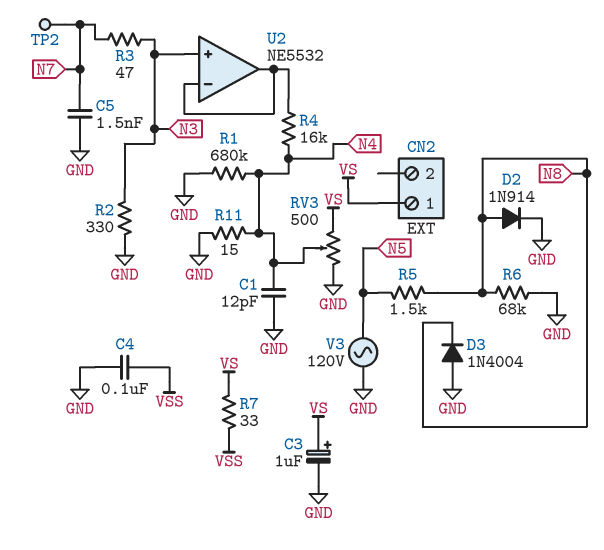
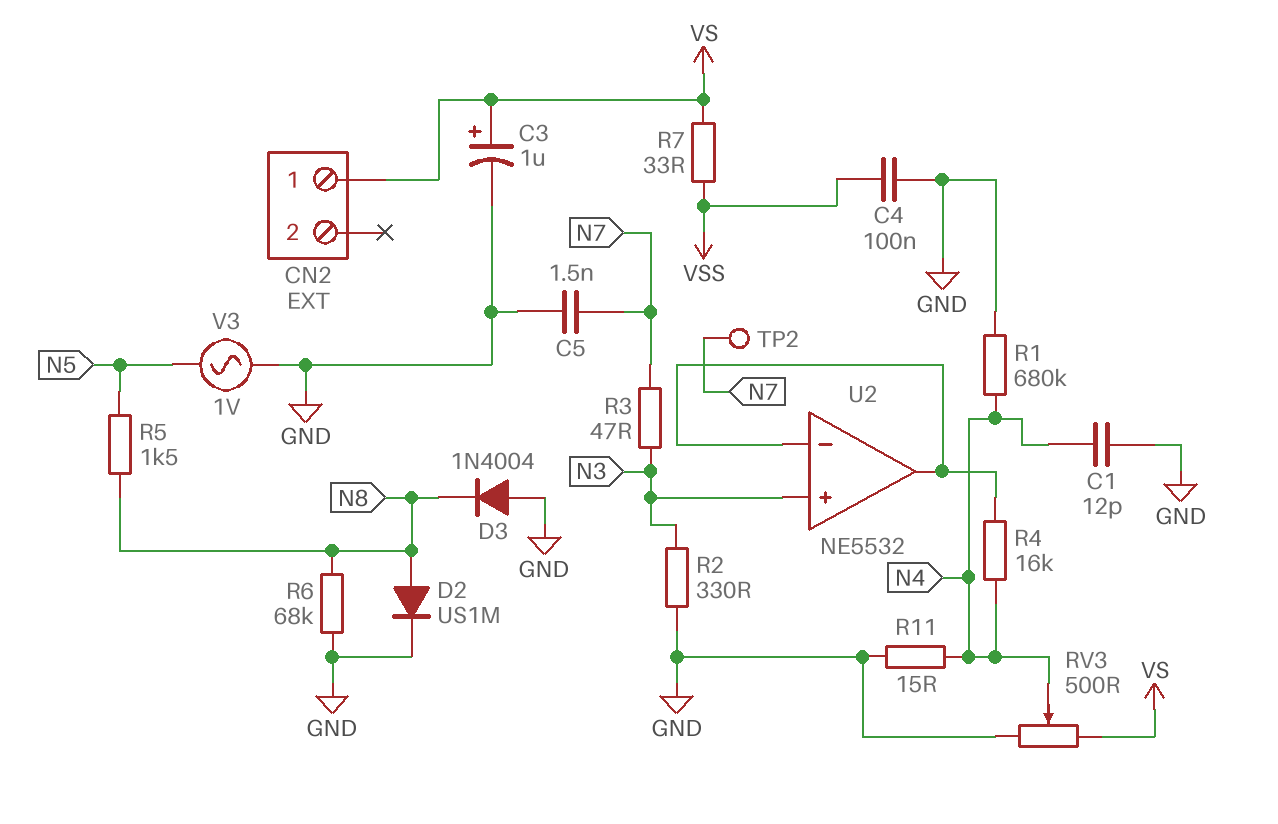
D2: diode 1N914 (A N8, K GND) -> diode US1M (A N8, K GND)
V3: AC 120V (GND, N5) -> AC 1V (GND, N5)

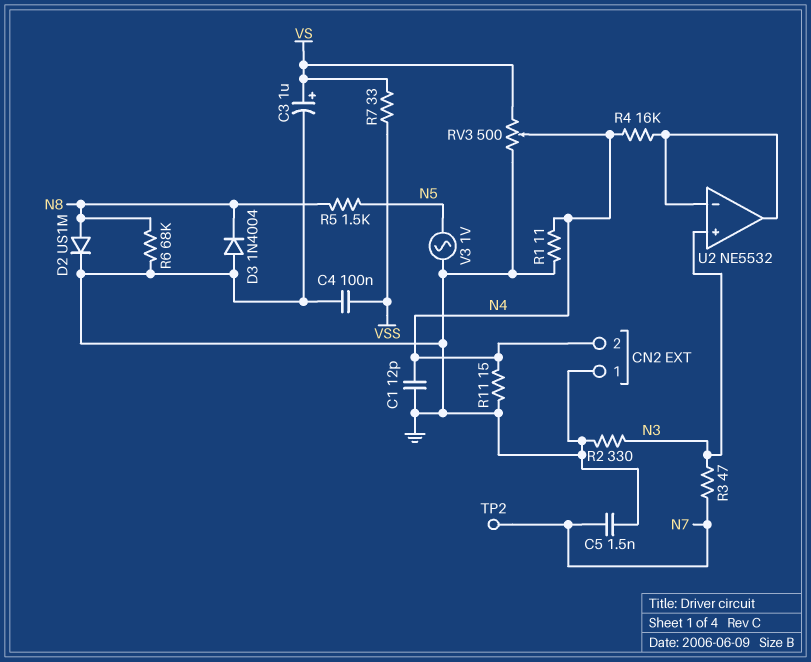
CN2 pin 1: VS -> GND
CN2 pin 2: none -> N4
R1: 680k (GND, N4) -> 11 (GND, N4)

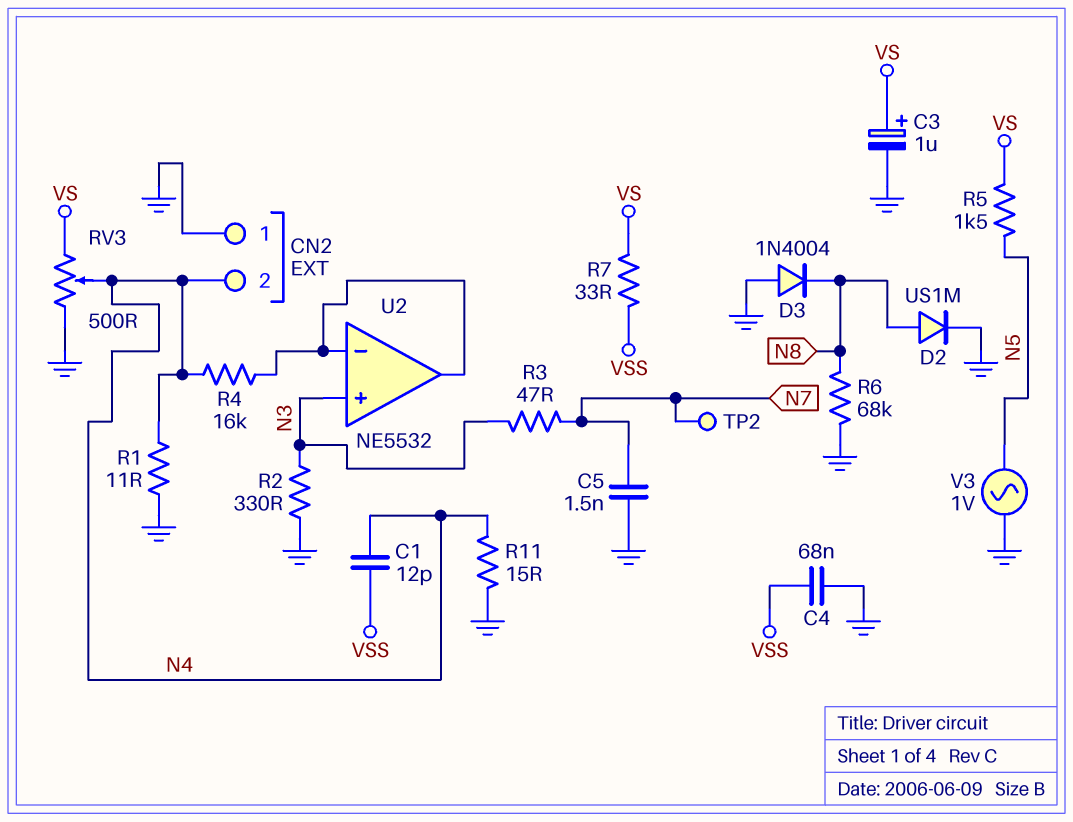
C1: 12pF (GND, N4) -> 12pF (N4, VSS)
C4: 100nF (GND, VSS) -> 68nF (GND, VSS)
R5: 1.5k (N5, N8) -> 1.5k (N5, VS)

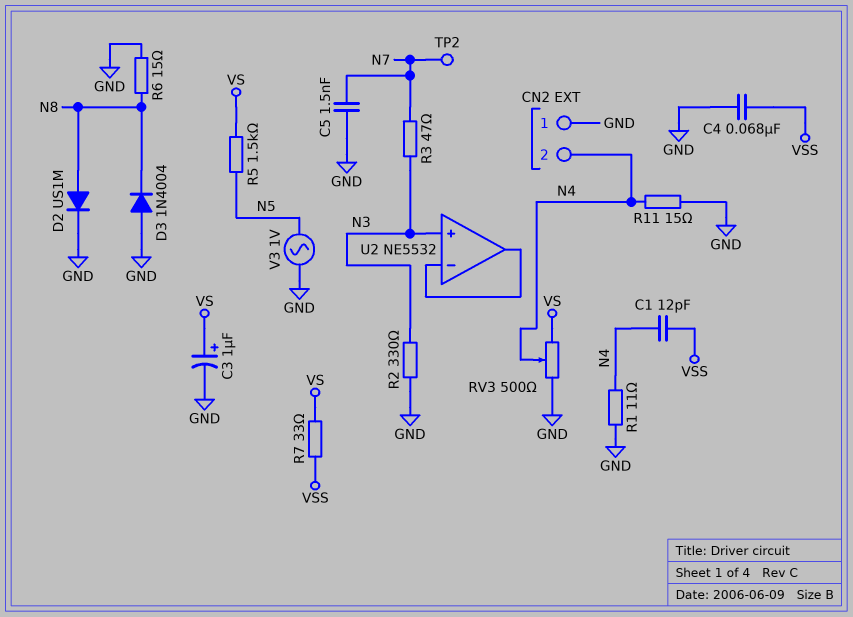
R4: 16k (N4, U2/in-) -> none
R6: 68k (GND, N8) -> 15 (GND, N8)

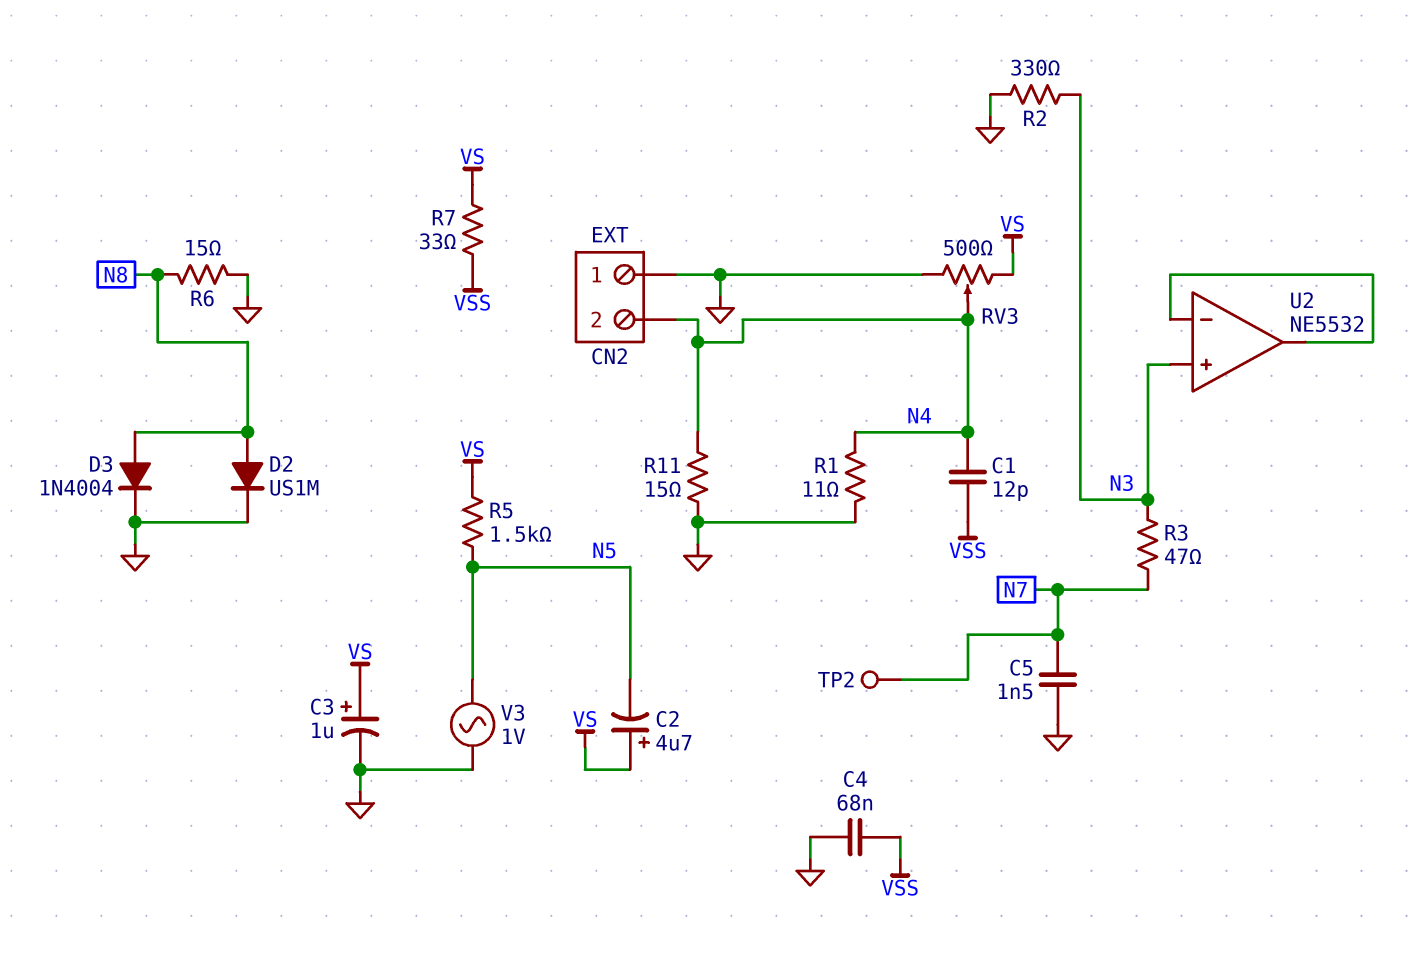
C2: none -> 4.7uF (plus VS, minus N5)
D3: diode 1N4004 (A GND, K N8) -> diode 1N4004 (A N8, K GND)

